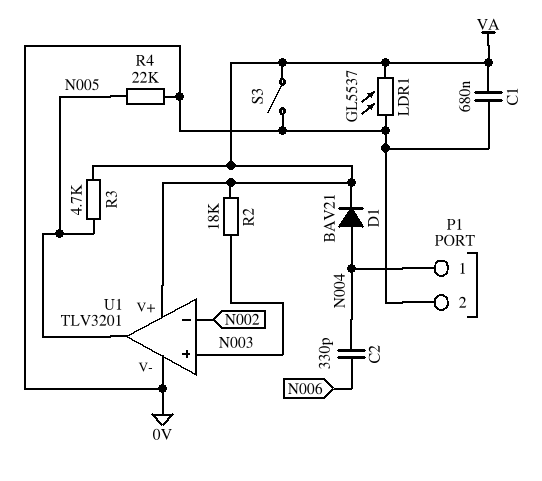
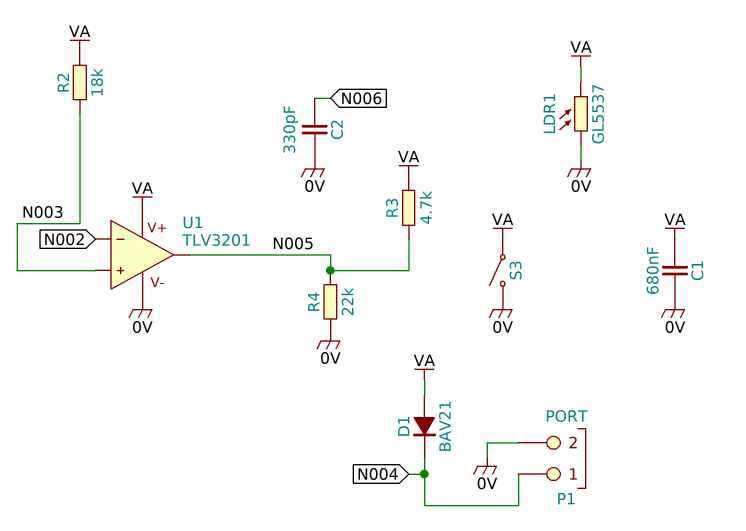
C2: 330pF (N004, N006) -> 330pF (0V, N006)
D1: diode BAV21 (A N004, K VA) -> diode BAV21 (A VA, K N004)

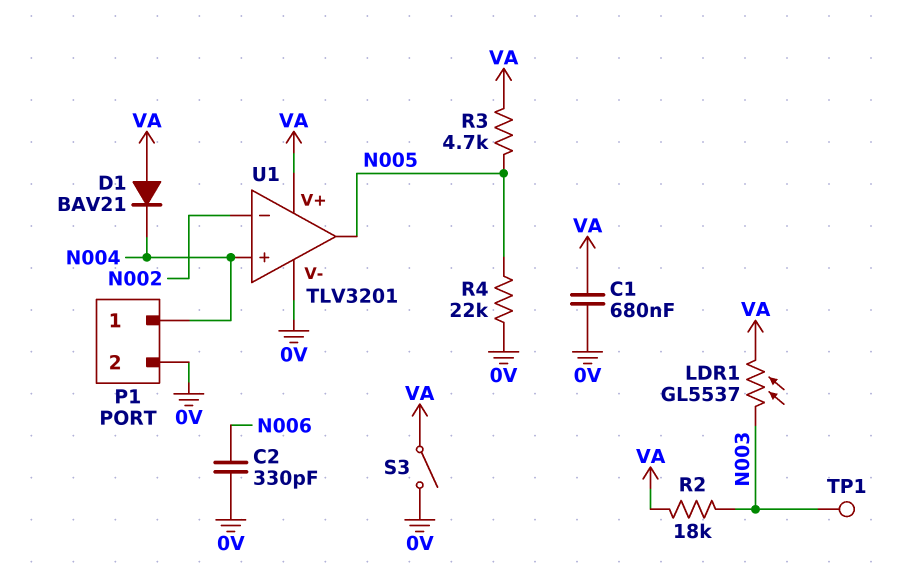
LDR1: GL5537 (0V, VA) -> GL5537 (N003, VA)
TP1: none -> test point (N003)
U1 pin in+: N003 -> N004

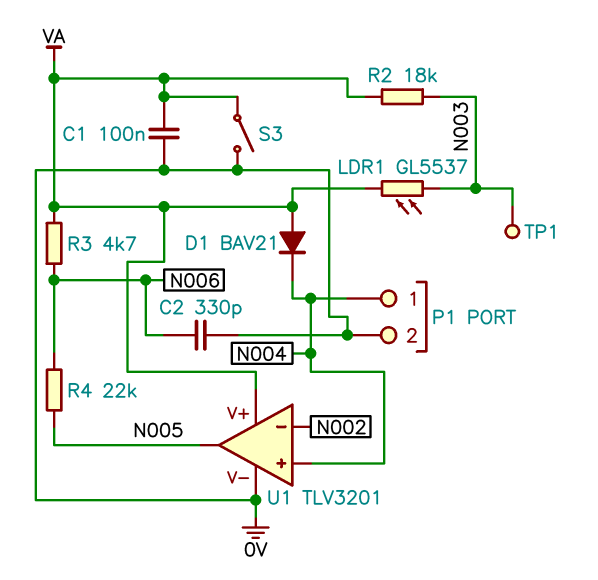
C1: 680nF (0V, VA) -> 100nF (0V, VA)
R3: 4.7k (N005, VA) -> 4.7k (N006, VA)
R4: 22k (0V, N005) -> 22k (N005, N006)

